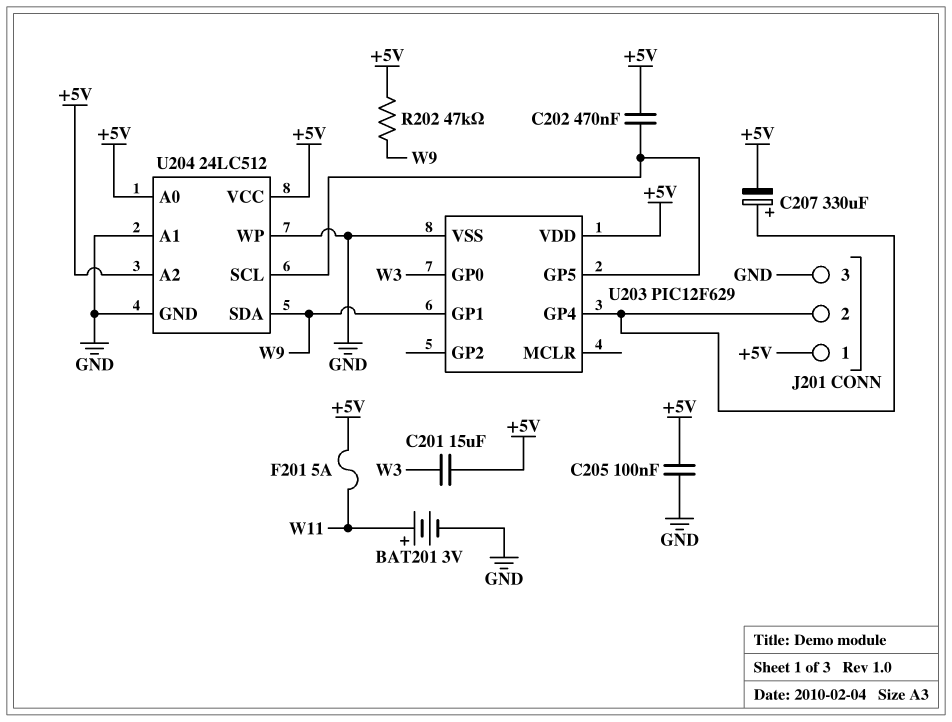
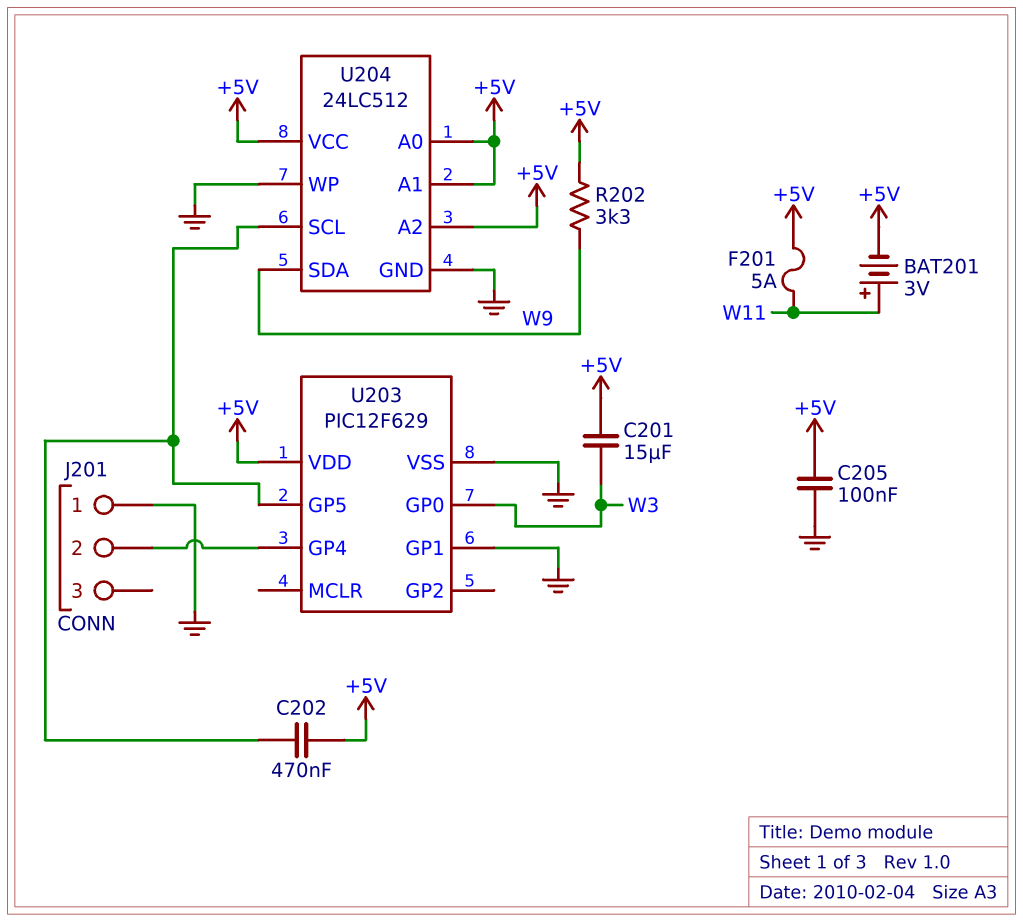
BAT201: 3V (plus W11, minus GND) -> 3V (plus W11, minus +5V)
C207: 330uF (plus J201/2, minus +5V) -> none
J201 pin 1: +5V -> GND
J201 pin 3: GND -> none
R202: 47k (+5V, W9) -> 3.3k (+5V, W9)
U203 pin GP1: W9 -> GND
U204 pin A1: GND -> +5V

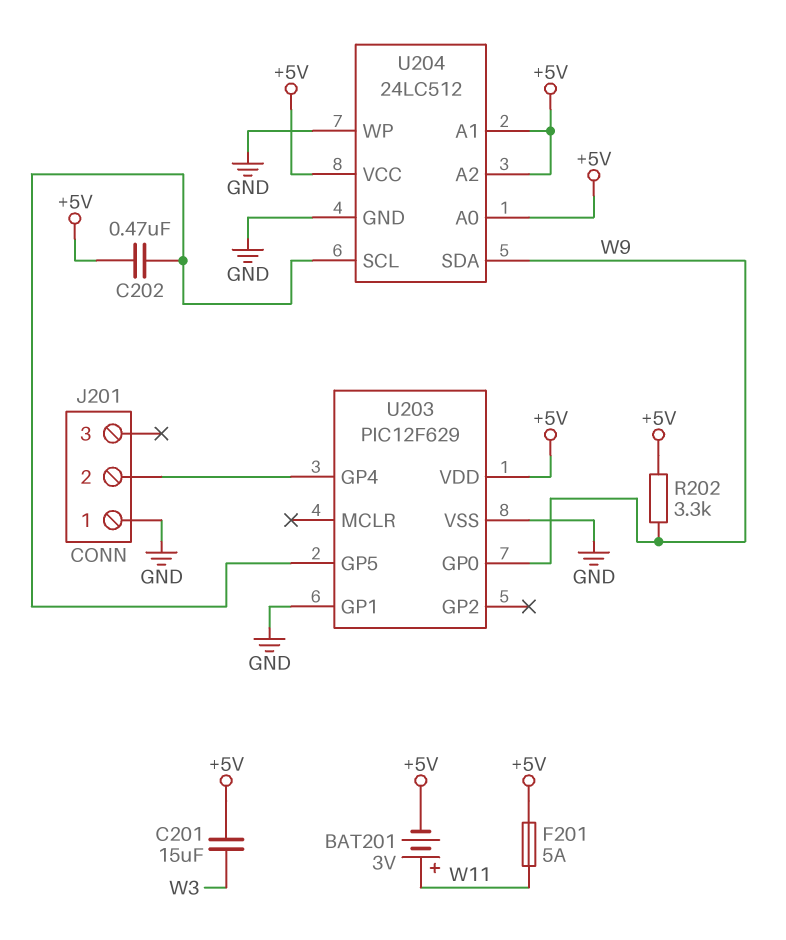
C205: 100nF (+5V, GND) -> none
U203 pin GP0: W3 -> W9

